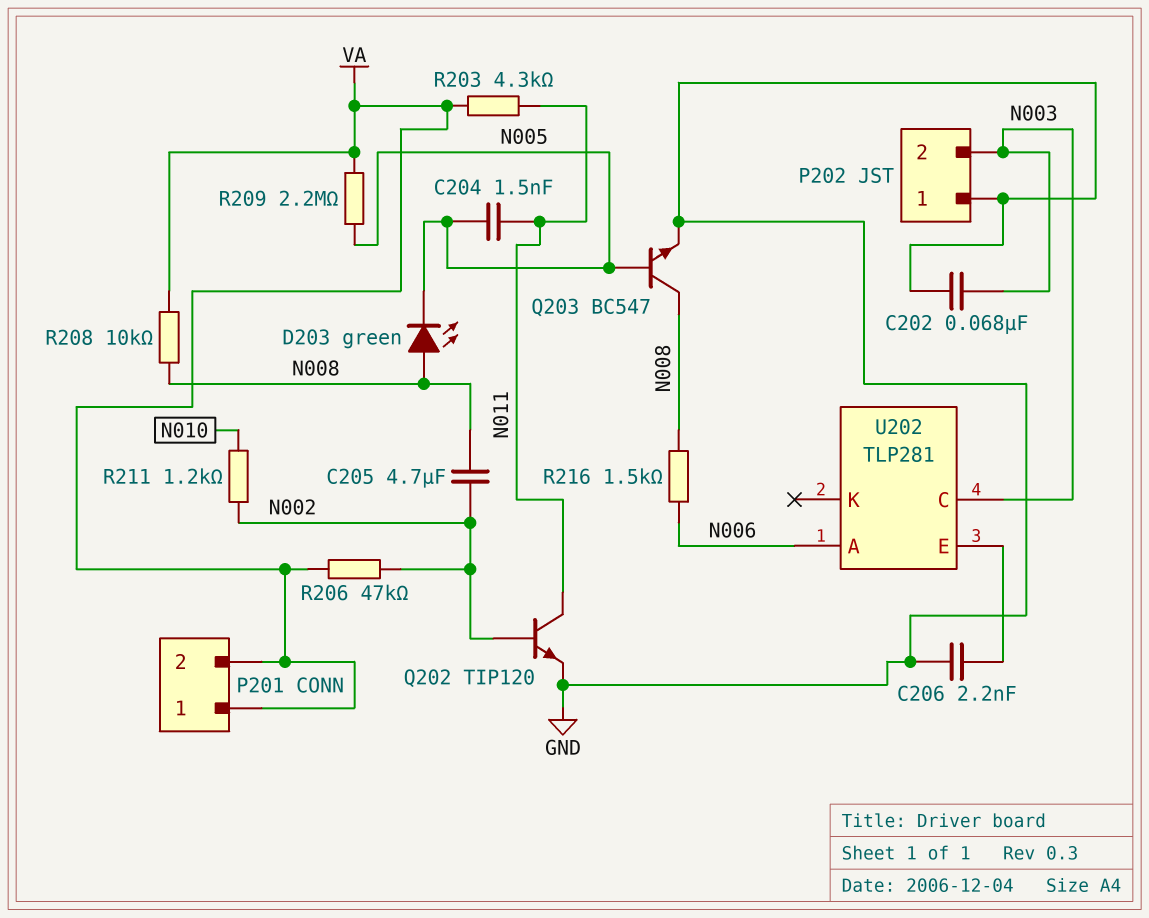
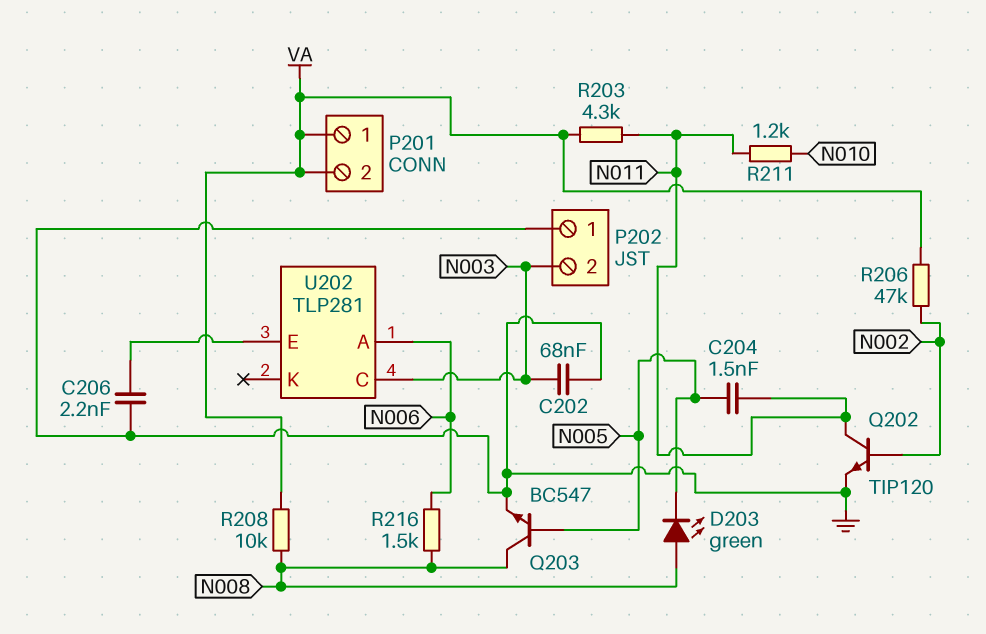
C205: 4.7uF (N002, N008) -> none
R209: 2.2M (N005, VA) -> none
R211: 1.2k (N002, N010) -> 1.2k (N010, N011)

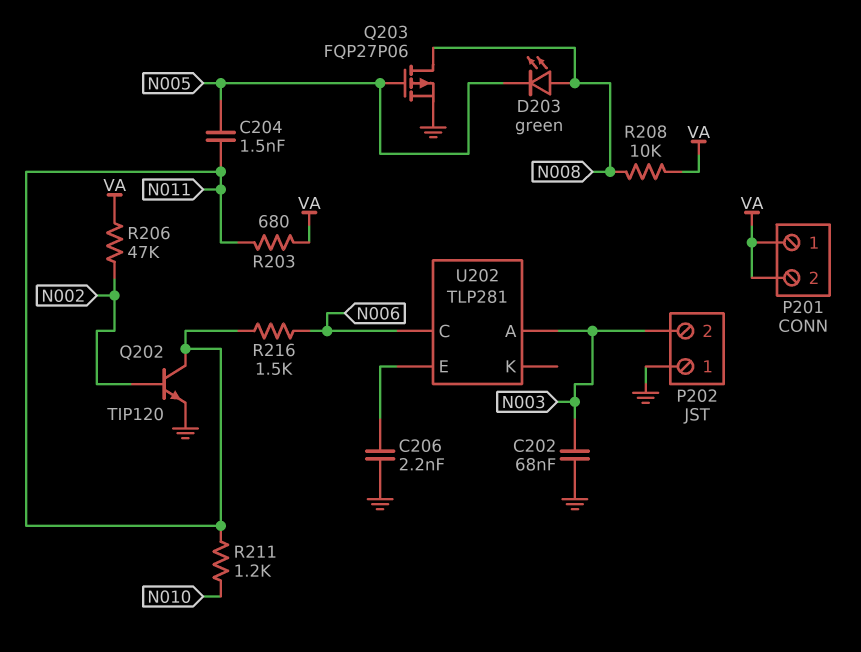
Q203: NPN BC547 (B N005, C N008, E GND) -> PMOS FQP27P06 (G N005, D N008, S GND)
R203: 4.3k (N011, VA) -> 680 (N011, VA)
R216: 1.5k (N006, N008) -> 1.5k (N006, N011)
U202 pin A: N006 -> N003
U202 pin C: N003 -> N006

